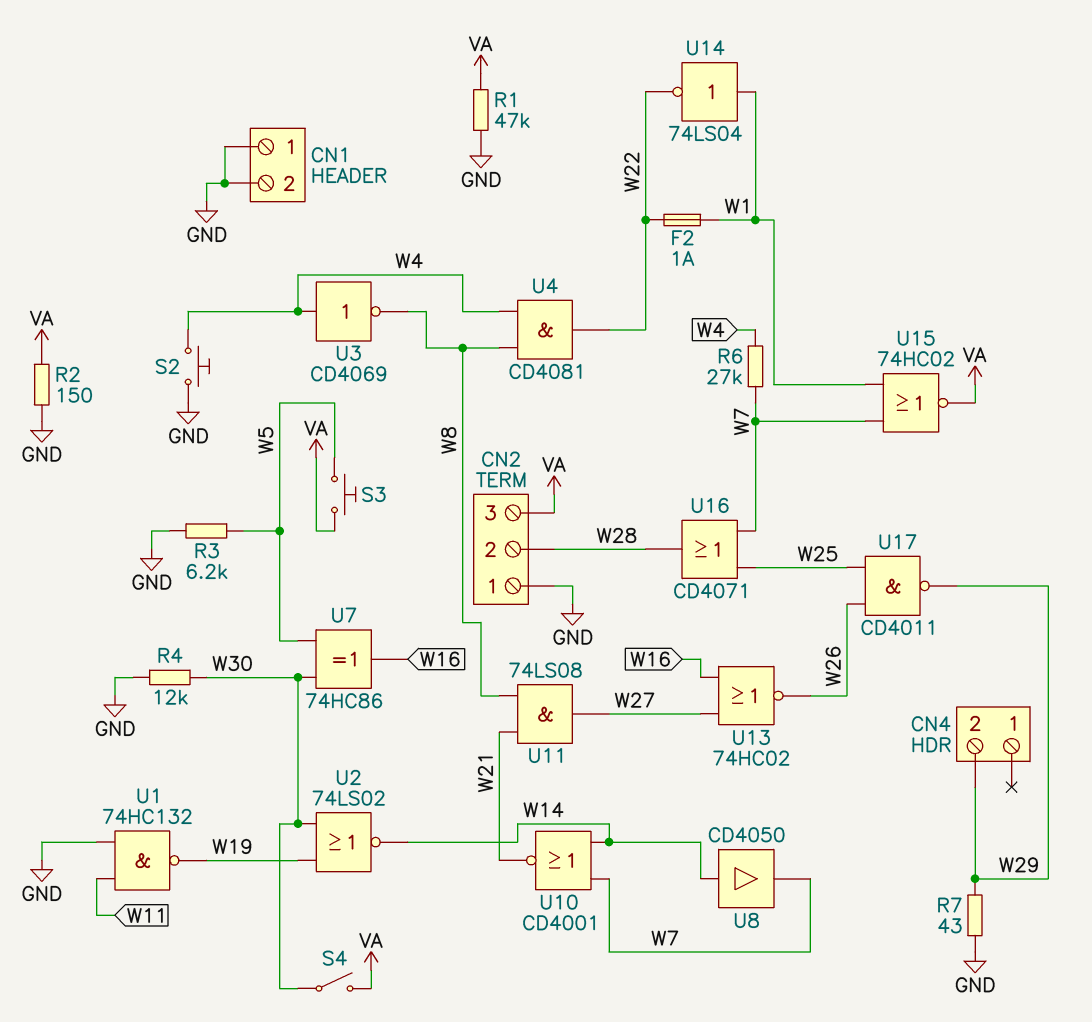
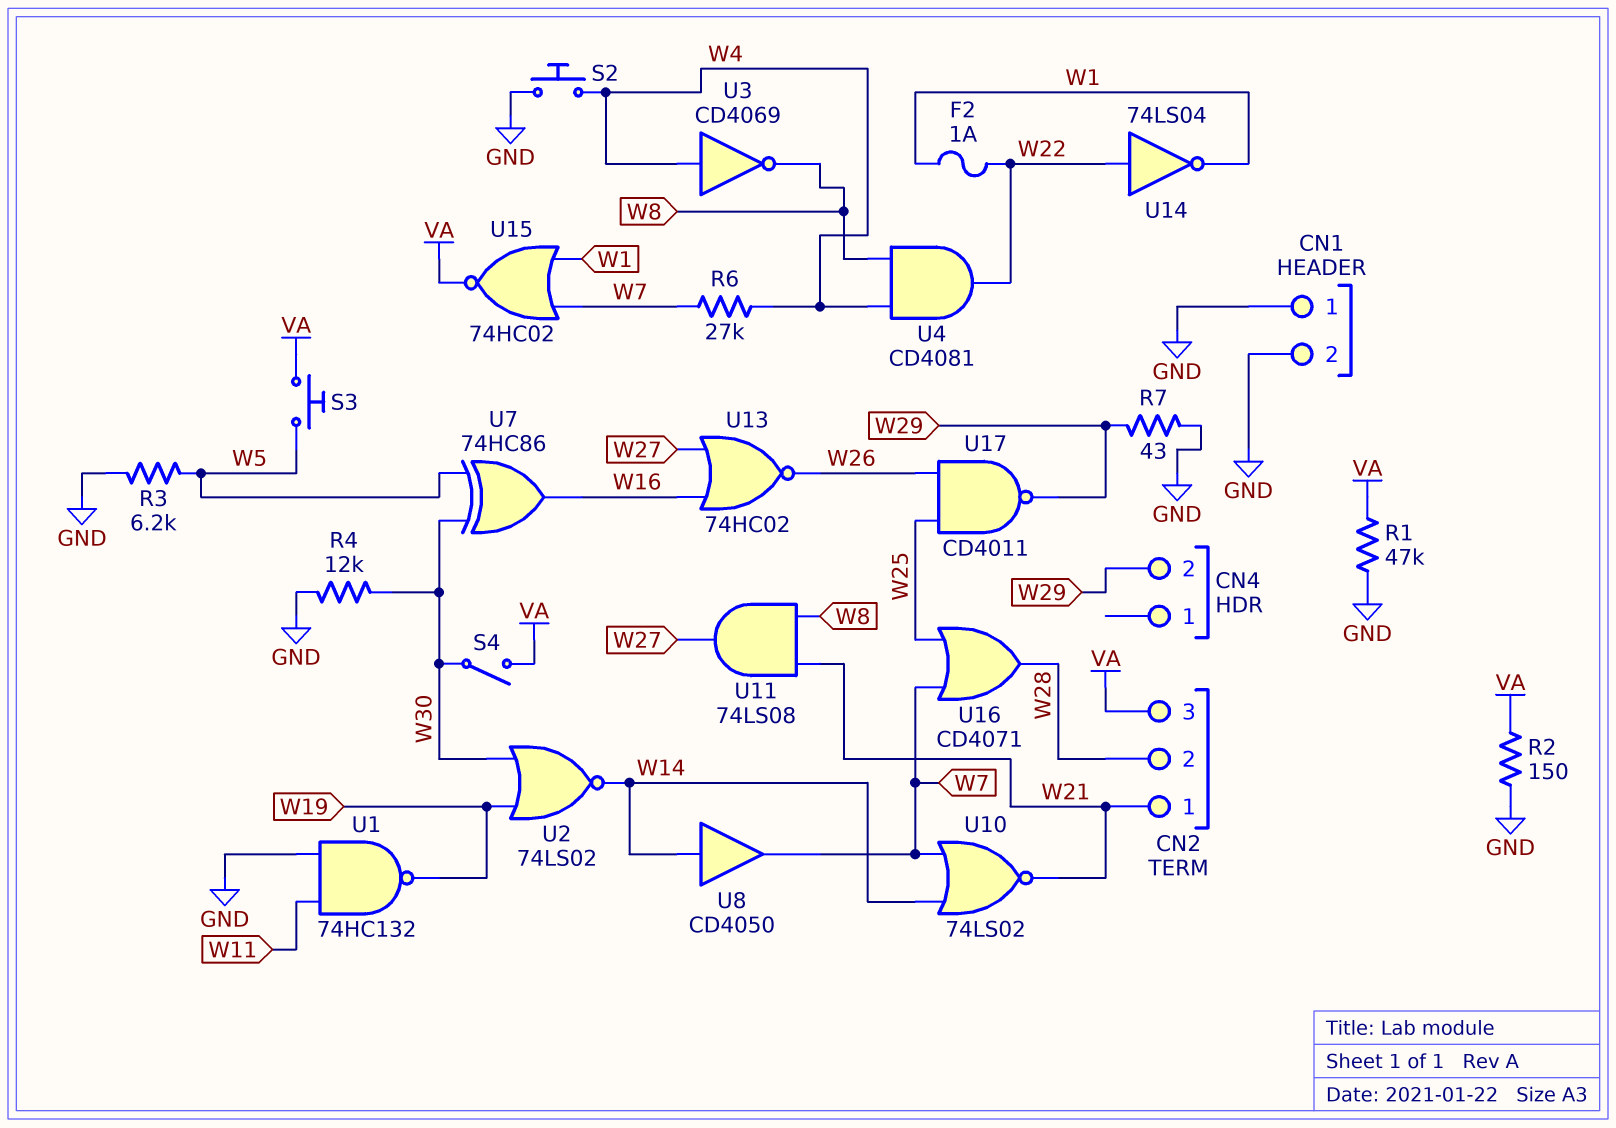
CN2 pin 1: GND -> W21
U10: NOR CD4001 (in W7, in W14, out W21) -> NOR 74LS02 (in W7, in W14, out W21)
U14: NOT 74LS04 (in W1, out W22) -> NOT 74LS04 (in W22, out W1)

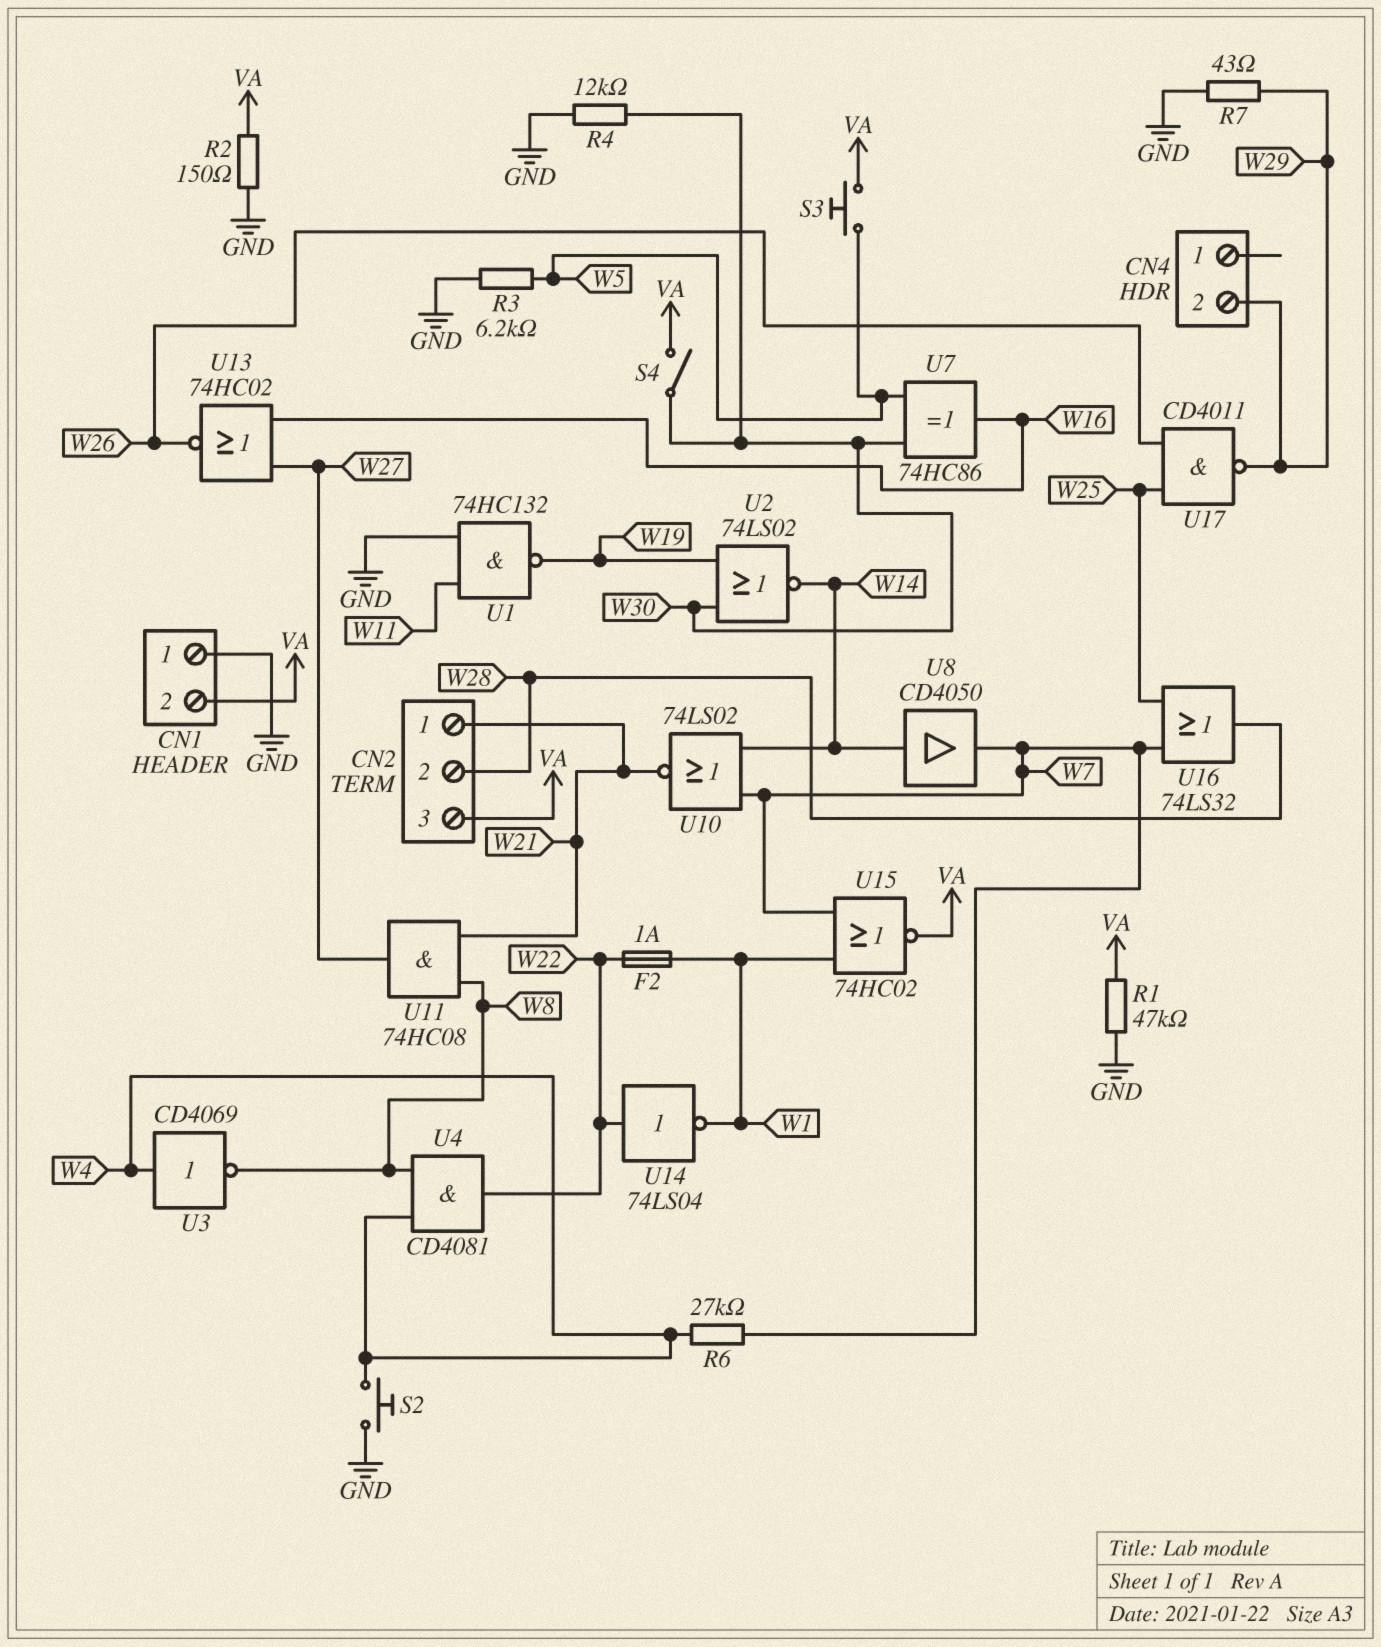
CN1 pin 2: GND -> VA
U11: AND 74LS08 (in W8, in W21, out W27) -> AND 74HC08 (in W8, in W21, out W27)
U16: OR CD4071 (in W7, in W25, out W28) -> OR 74LS32 (in W7, in W25, out W28)

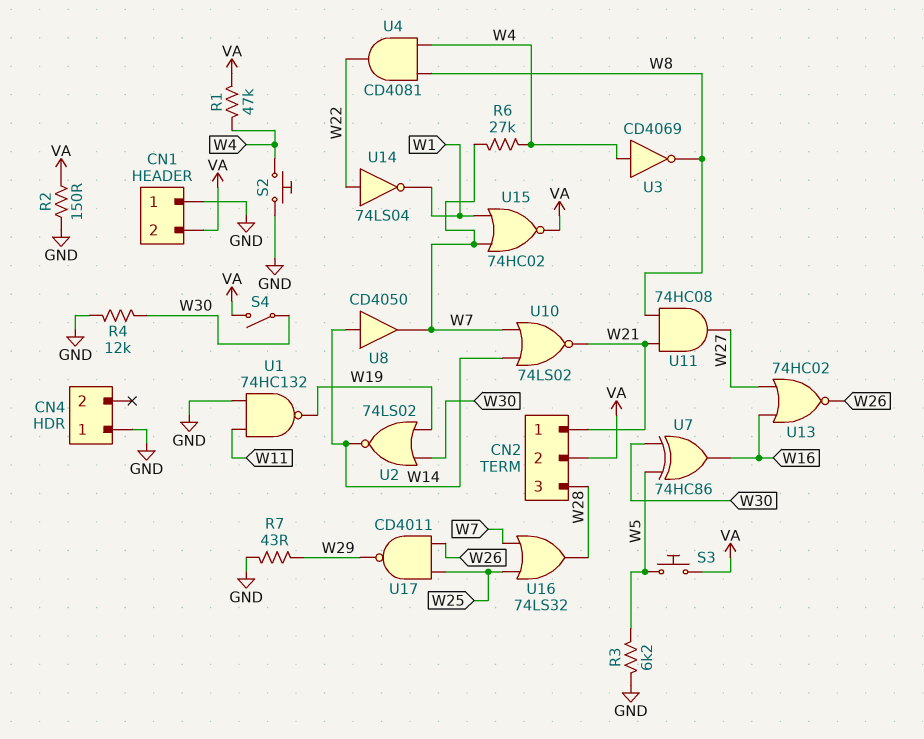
CN2 pin 2: W28 -> VA
CN2 pin 3: VA -> W28
CN4 pin 1: none -> GND
CN4 pin 2: W29 -> none
F2: 1A (W1, W22) -> none
R1: 47k (GND, VA) -> 47k (VA, W4)

